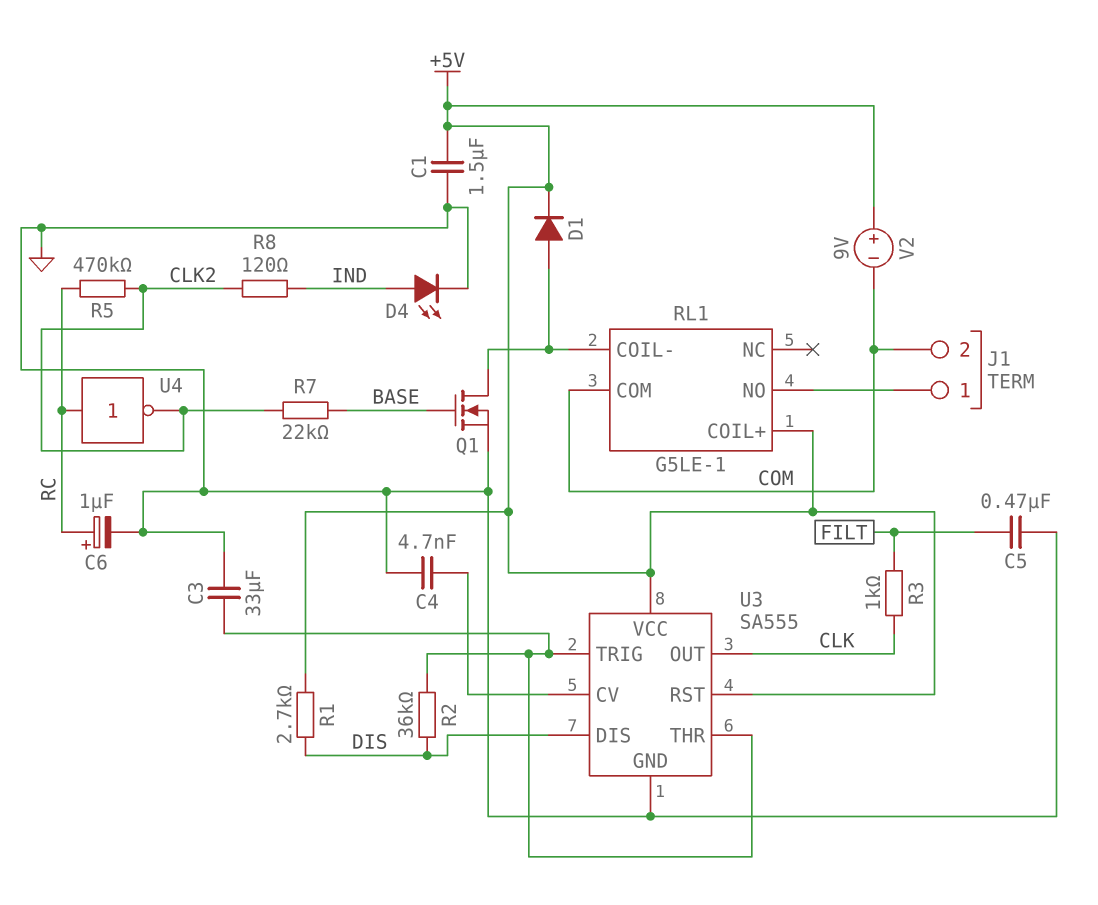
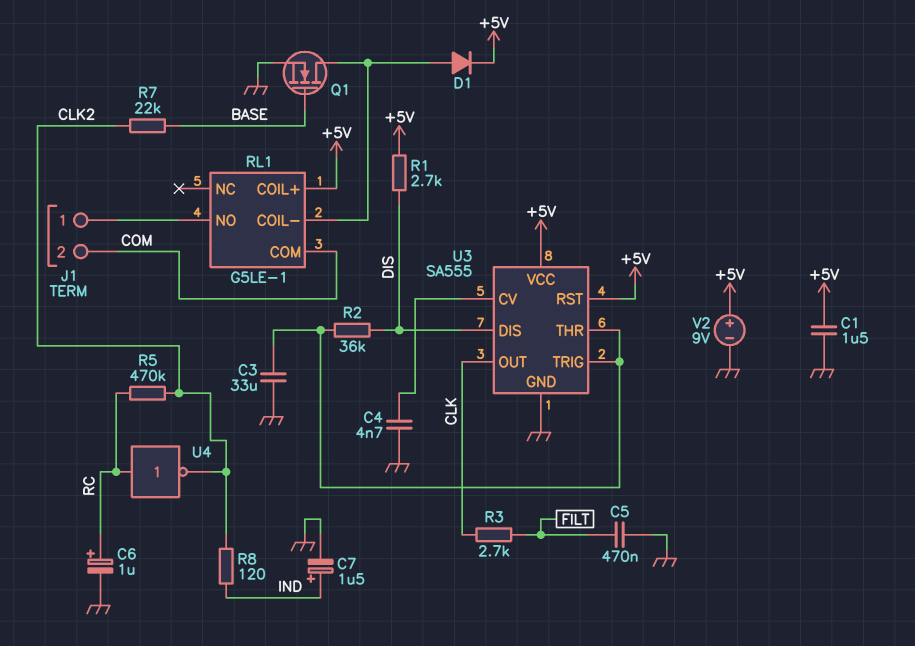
C7: none -> 1.5uF (plus IND, minus GND)
D4: LED (A IND, K GND) -> none
R3: 1k (CLK, FILT) -> 2.7k (CLK, FILT)
V2: 9V (plus +5V, minus COM) -> 9V (plus +5V, minus GND)

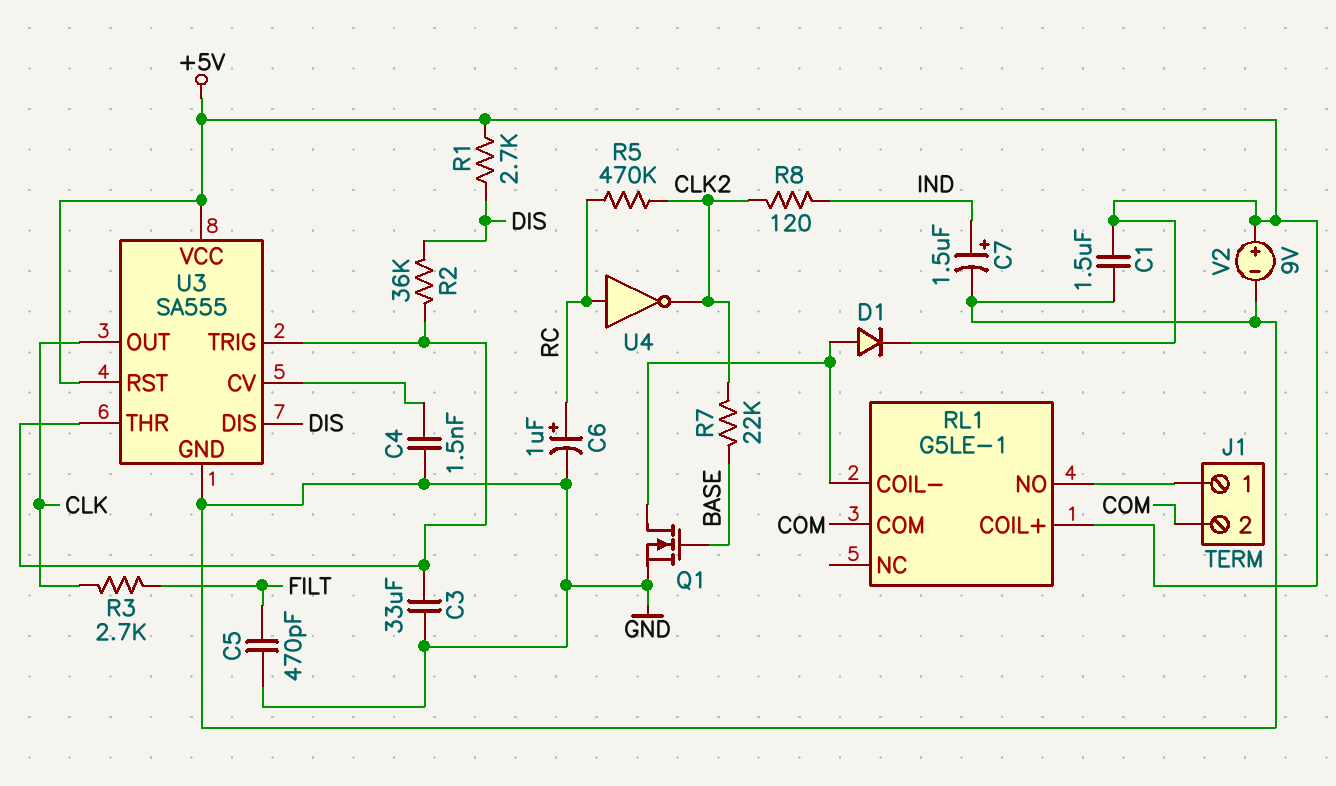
C4: 4.7nF (GND, U3/CV) -> 1.5nF (GND, U3/CV)
C5: 470nF (FILT, GND) -> 470pF (FILT, GND)

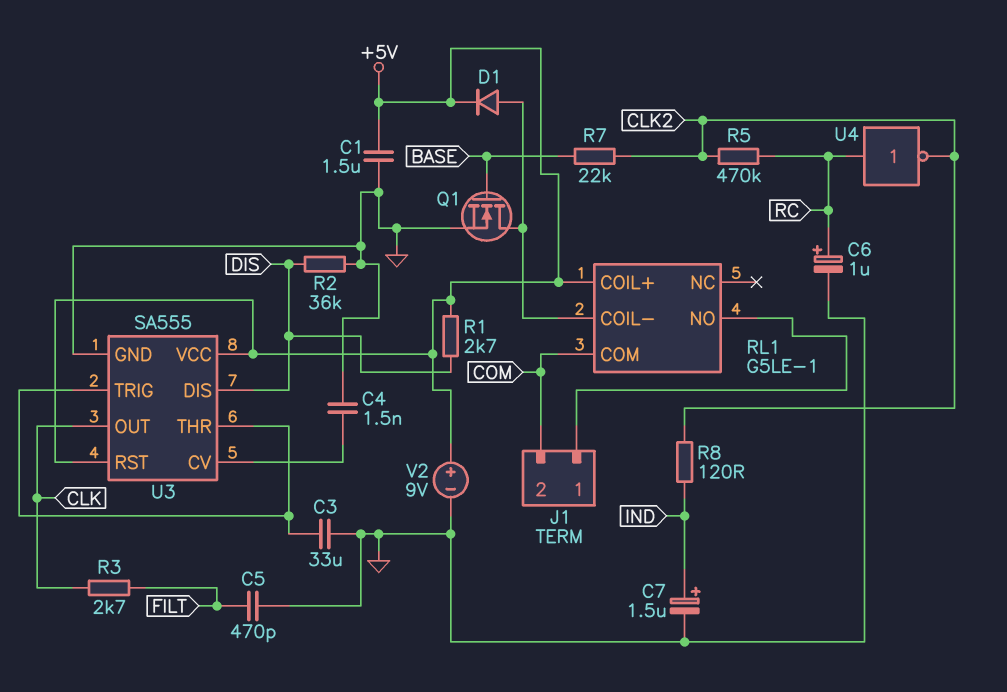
R2: 36k (DIS, U3/THR) -> 36k (DIS, GND)

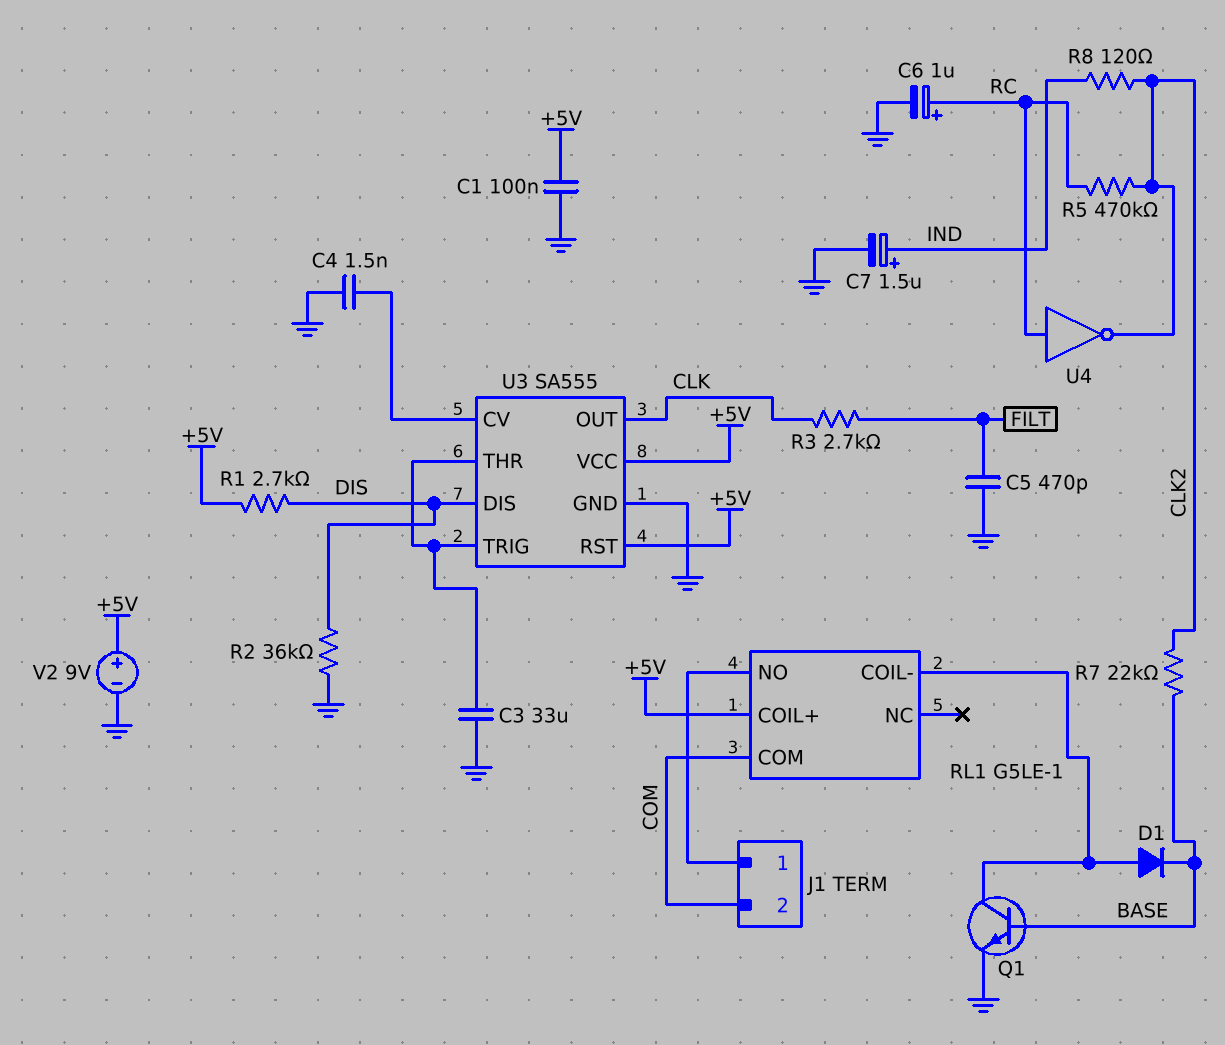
C1: 1.5uF (+5V, GND) -> 100nF (+5V, GND)
D1: diode (A RL1/COIL-, K +5V) -> diode (A RL1/COIL-, K BASE)
Q1: NMOS (G BASE, D RL1/COIL-, S GND) -> NPN (B BASE, C RL1/COIL-, E GND)

